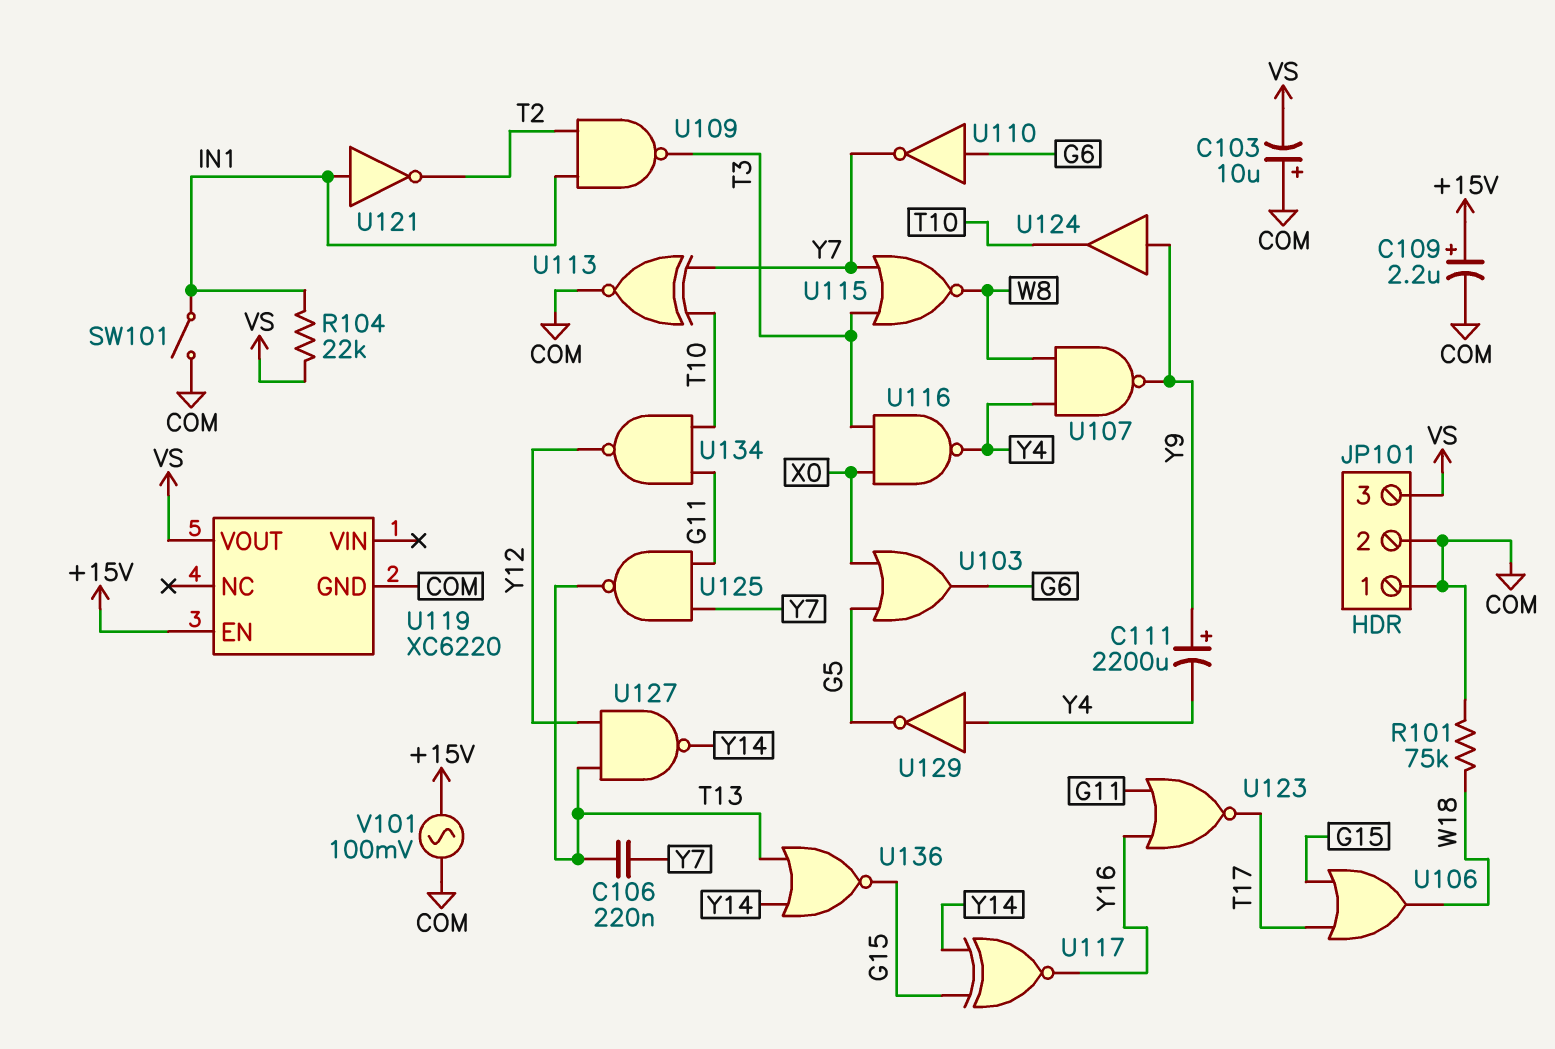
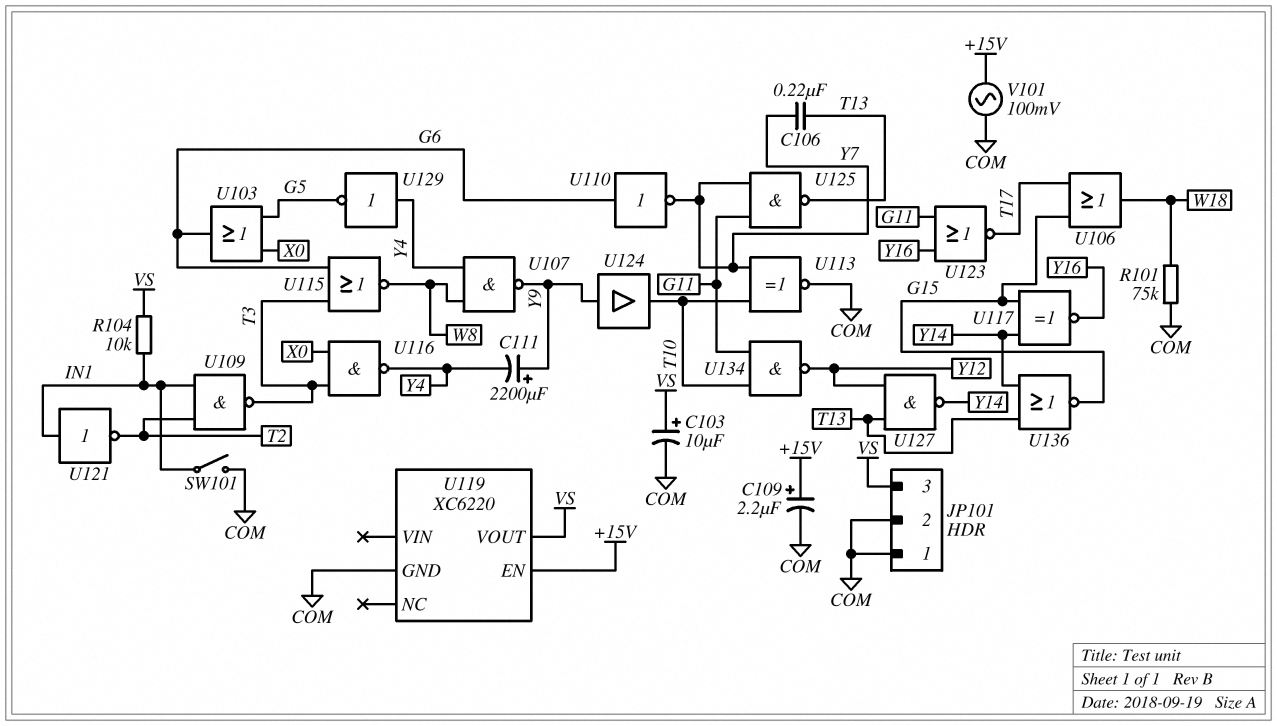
C103: 10uF (plus COM, minus VS) -> 10uF (plus VS, minus COM)
R104: 22k (IN1, VS) -> 10k (IN1, VS)
U115: NOR (in T3, in Y7, out W8) -> NOR (in G6, in T3, out W8)

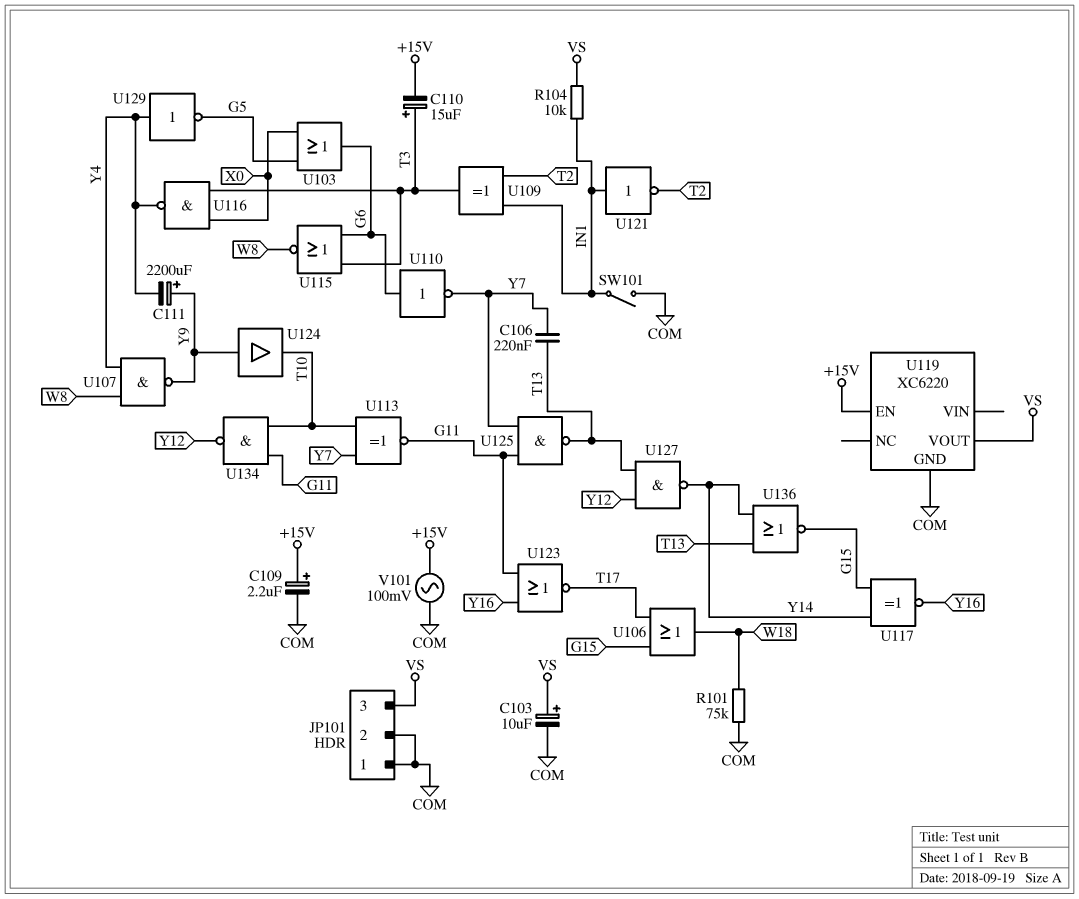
C110: none -> 15uF (plus T3, minus +15V)
U109: NAND (in IN1, in T2, out T3) -> XOR (in IN1, in T2, out T3)
U113: XNOR (in T10, in Y7, out COM) -> XNOR (in T10, in Y7, out G11)

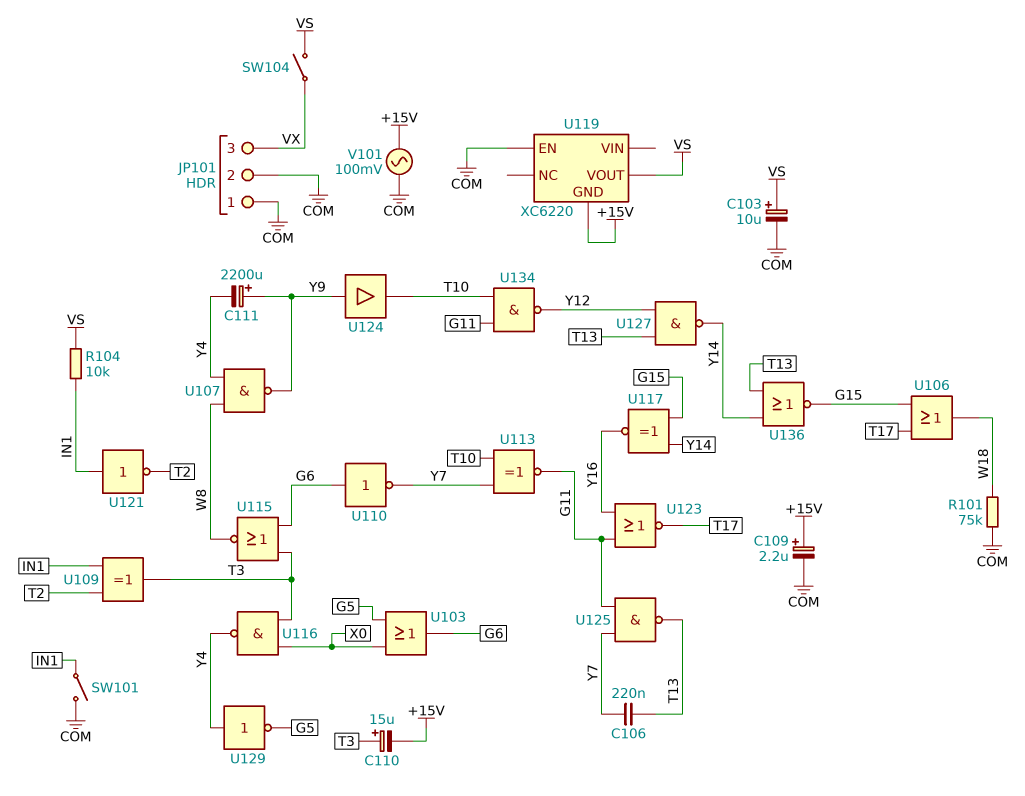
JP101 pin 3: VS -> VX
SW104: none -> switch (VS, VX)
U119 pin EN: +15V -> COM
U119 pin GND: COM -> +15V

